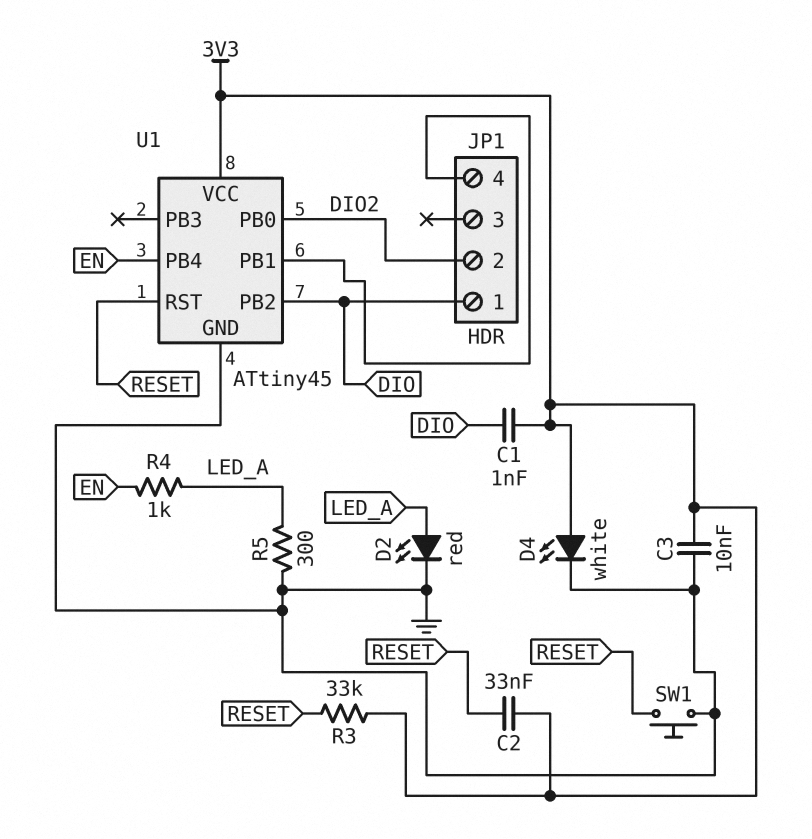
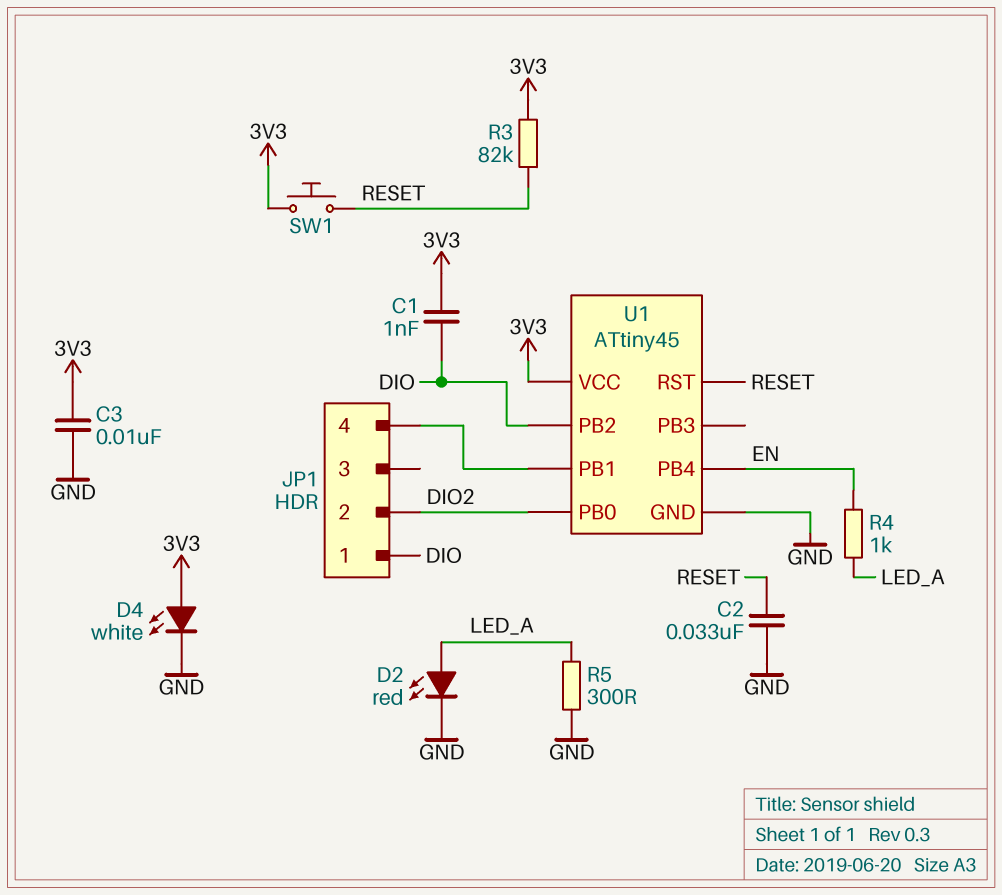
C2: 33nF (3V3, RESET) -> 33nF (GND, RESET)
R3: 33k (3V3, RESET) -> 82k (3V3, RESET)
SW1: button (GND, RESET) -> button (3V3, RESET)

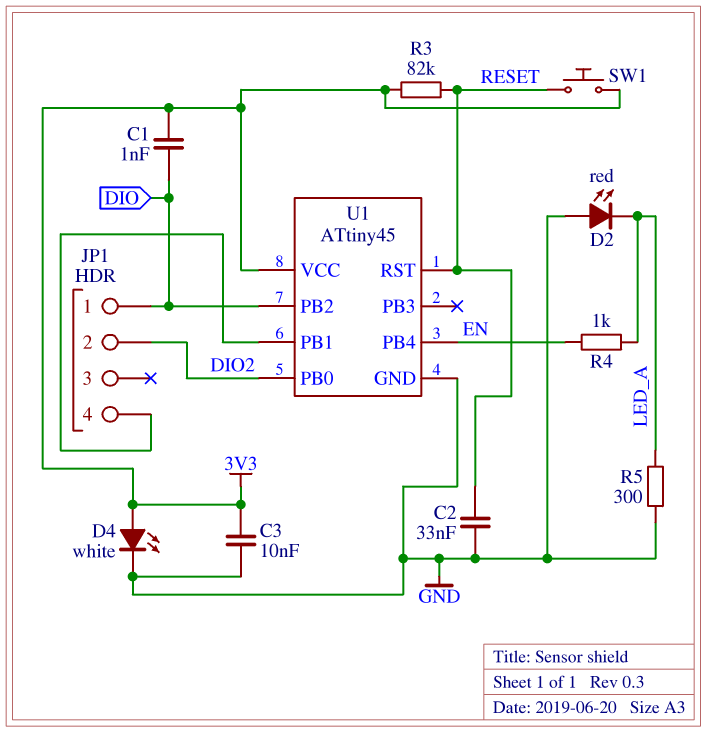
D2: LED red (A LED_A, K GND) -> LED red (A GND, K LED_A)

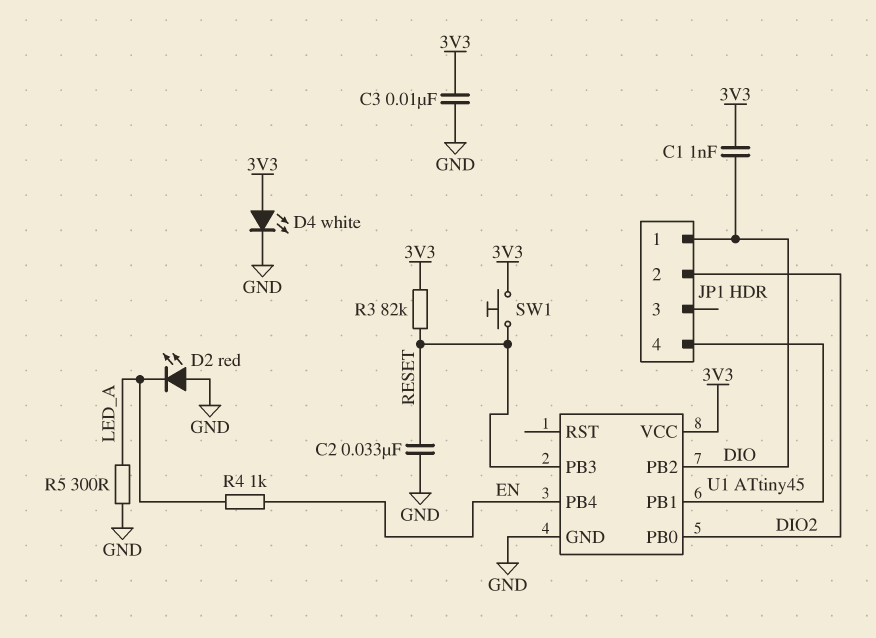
U1 pin PB3: none -> RESET
U1 pin RST: RESET -> none

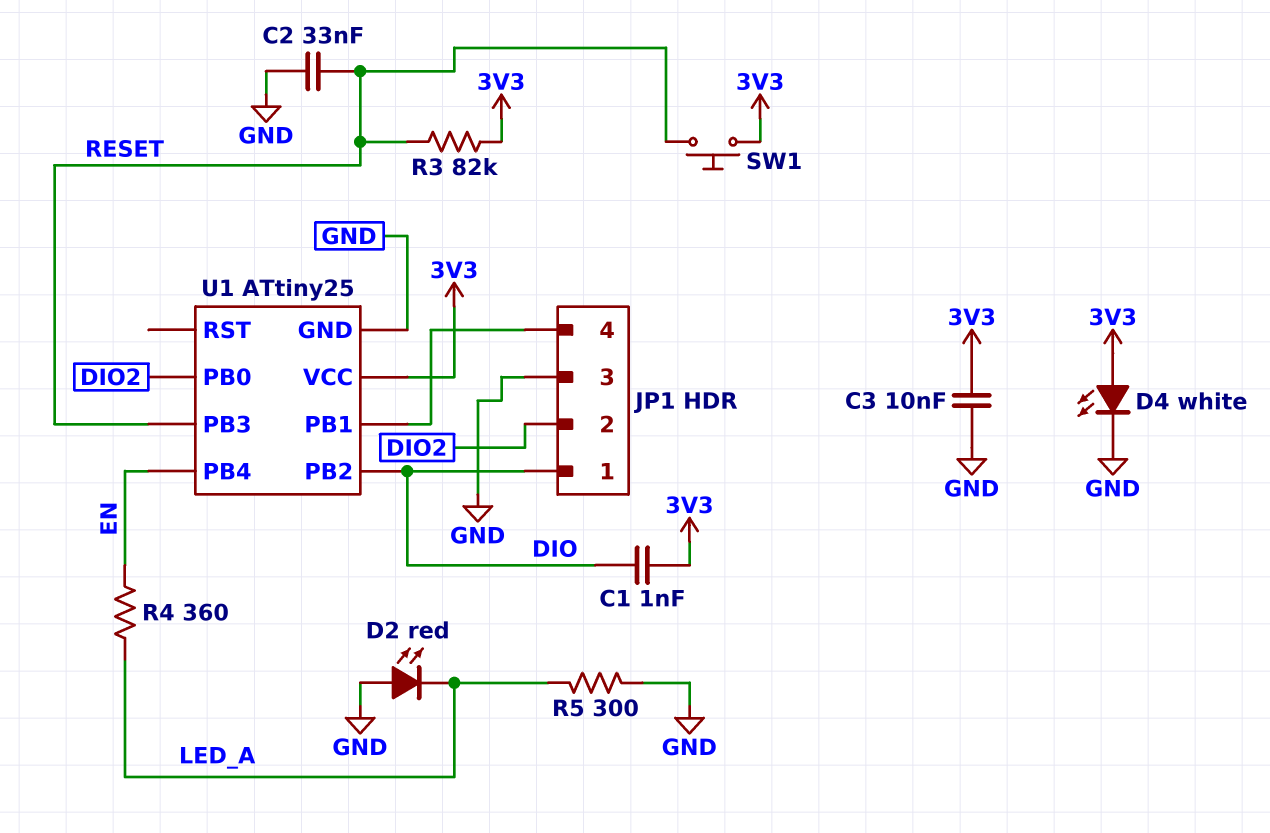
JP1 pin 3: none -> GND
R4: 1k (EN, LED_A) -> 360 (EN, LED_A)
U1: ATtiny45 -> ATtiny25

